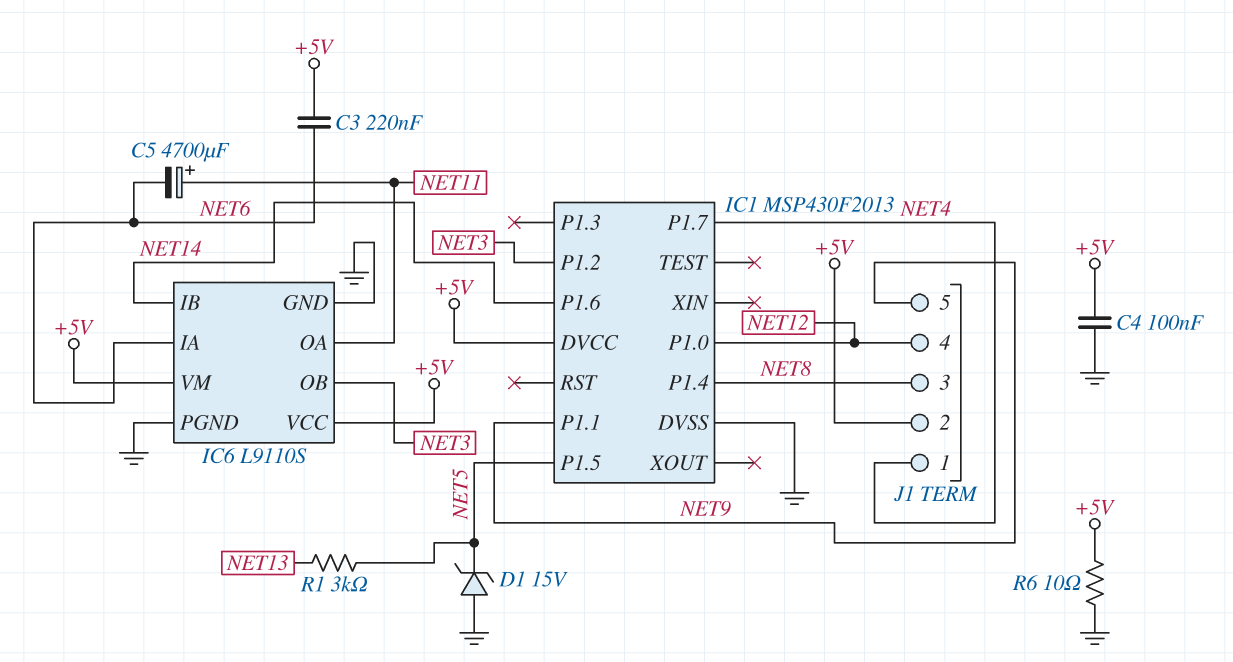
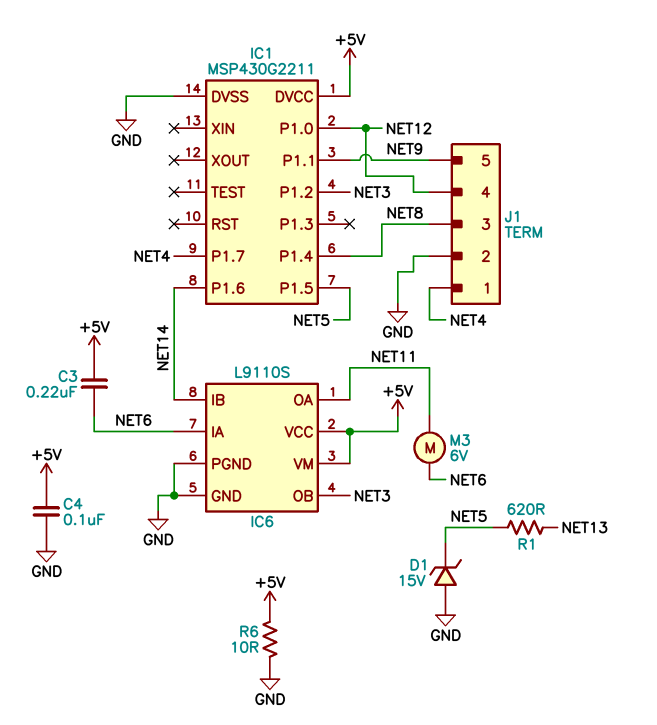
C5: 4700uF (plus NET11, minus NET6) -> none
IC1: MSP430F2013 -> MSP430G2211
J1 pin 2: +5V -> GND
M3: none -> motor 6V (NET6, NET11)
R1: 3k (NET5, NET13) -> 620 (NET5, NET13)

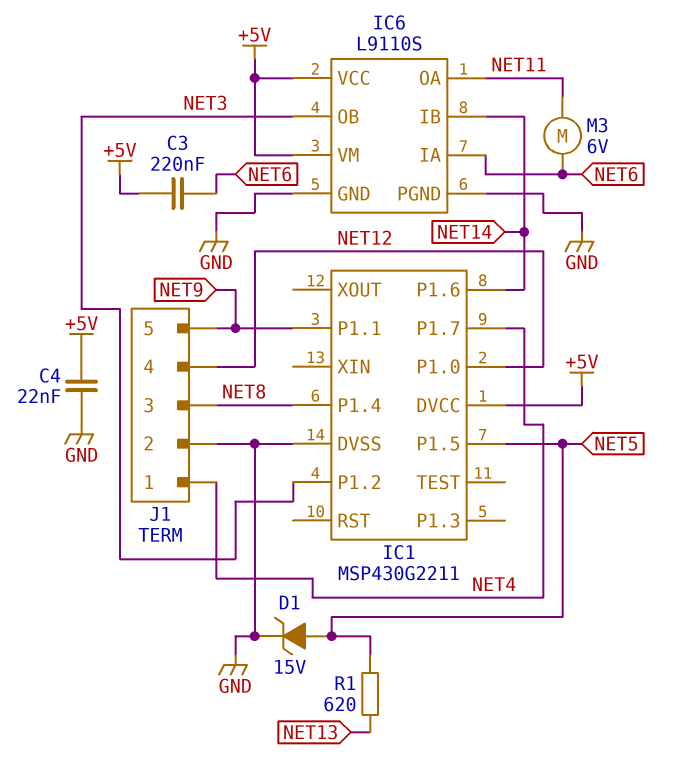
C4: 100nF (+5V, GND) -> 22nF (+5V, GND)
D1: zener 15V (A GND, K NET5) -> zener 15V (A NET5, K GND)
R6: 10 (+5V, GND) -> none

